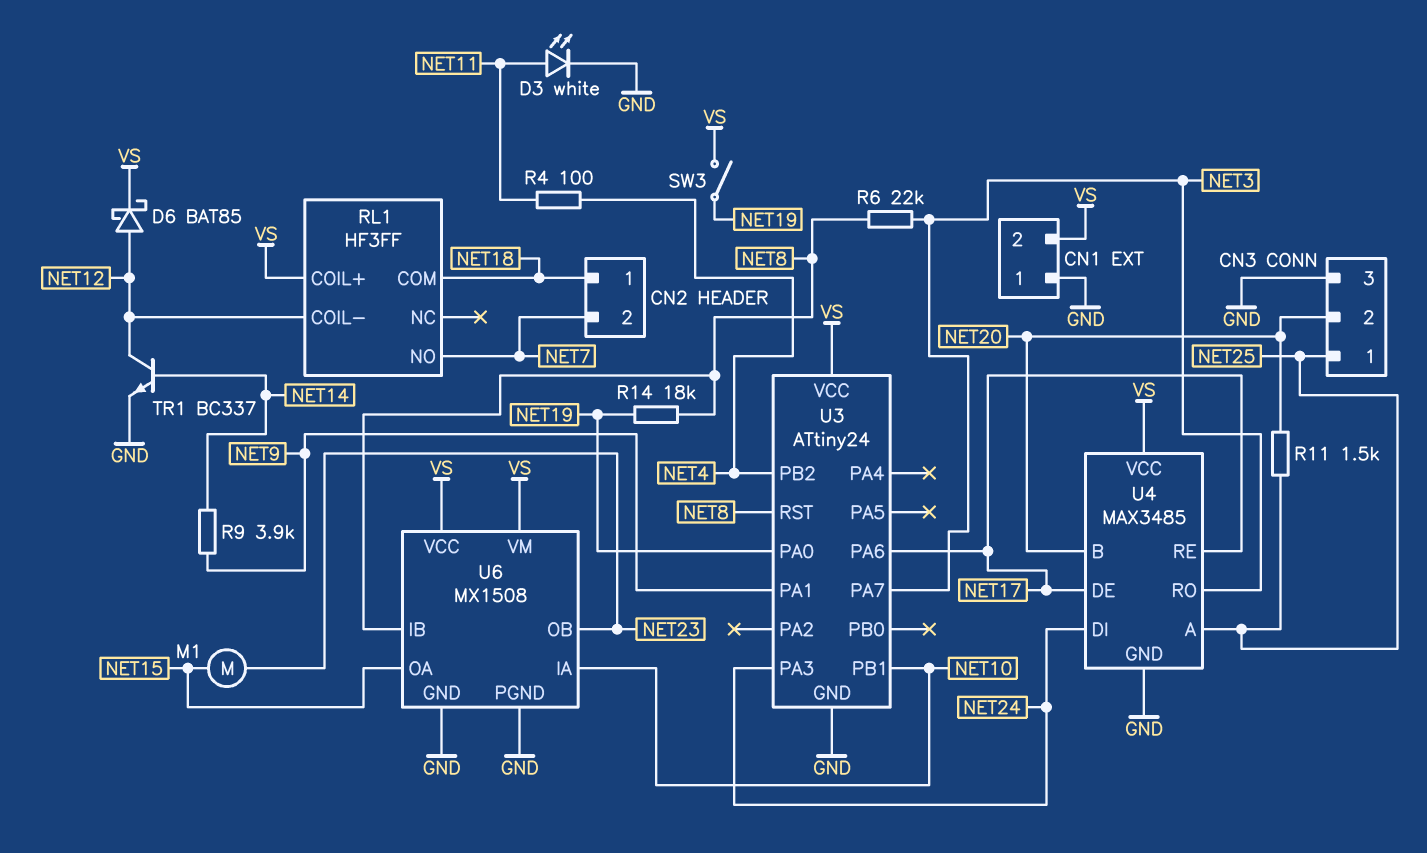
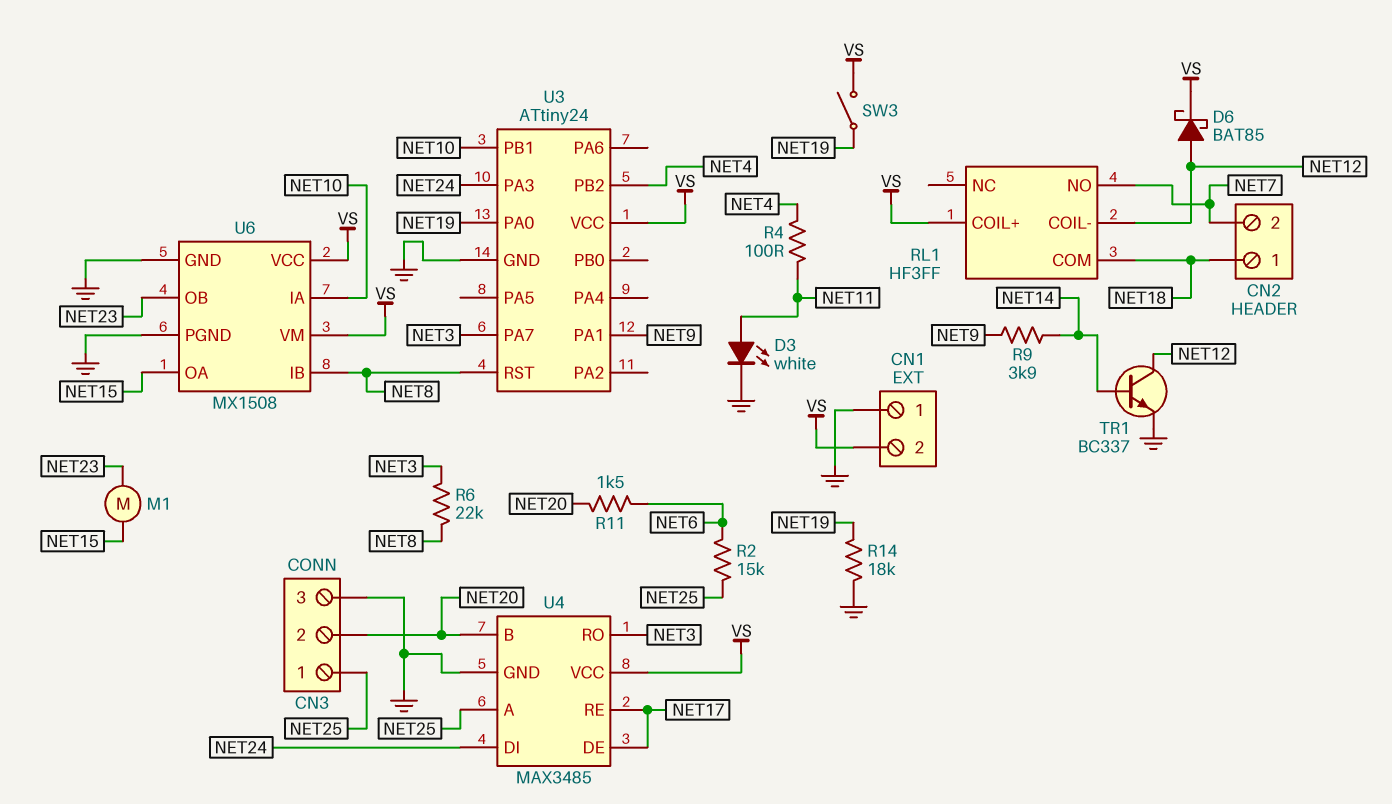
R2: none -> 15k (NET6, NET25)
R11: 1.5k (NET20, NET25) -> 1.5k (NET6, NET20)
R14: 18k (NET8, NET19) -> 18k (GND, NET19)
U3 pin PA6: NET17 -> none

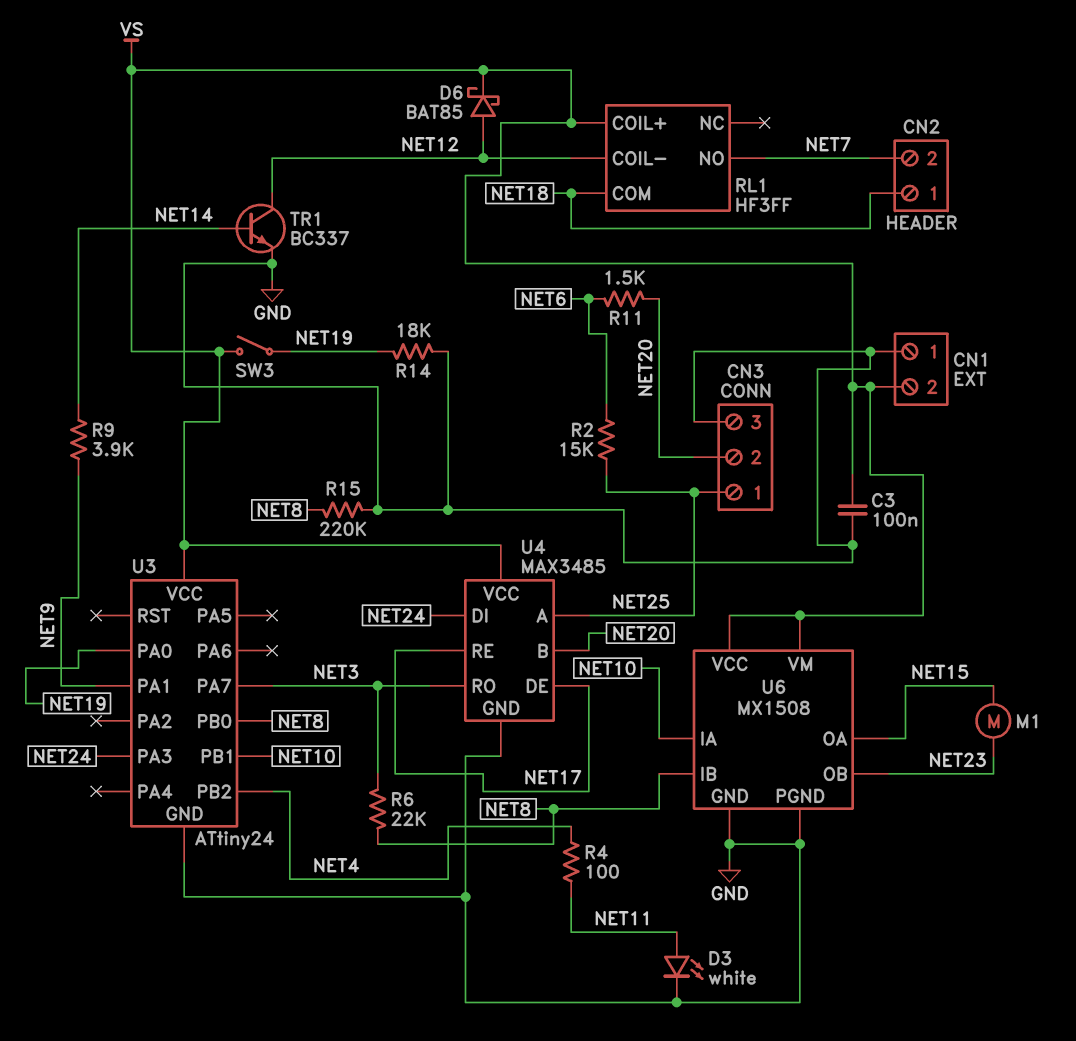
C3: none -> 100nF (GND, VS)
R15: none -> 220k (GND, NET8)
U3 pin PB0: none -> NET8
U3 pin RST: NET8 -> none

